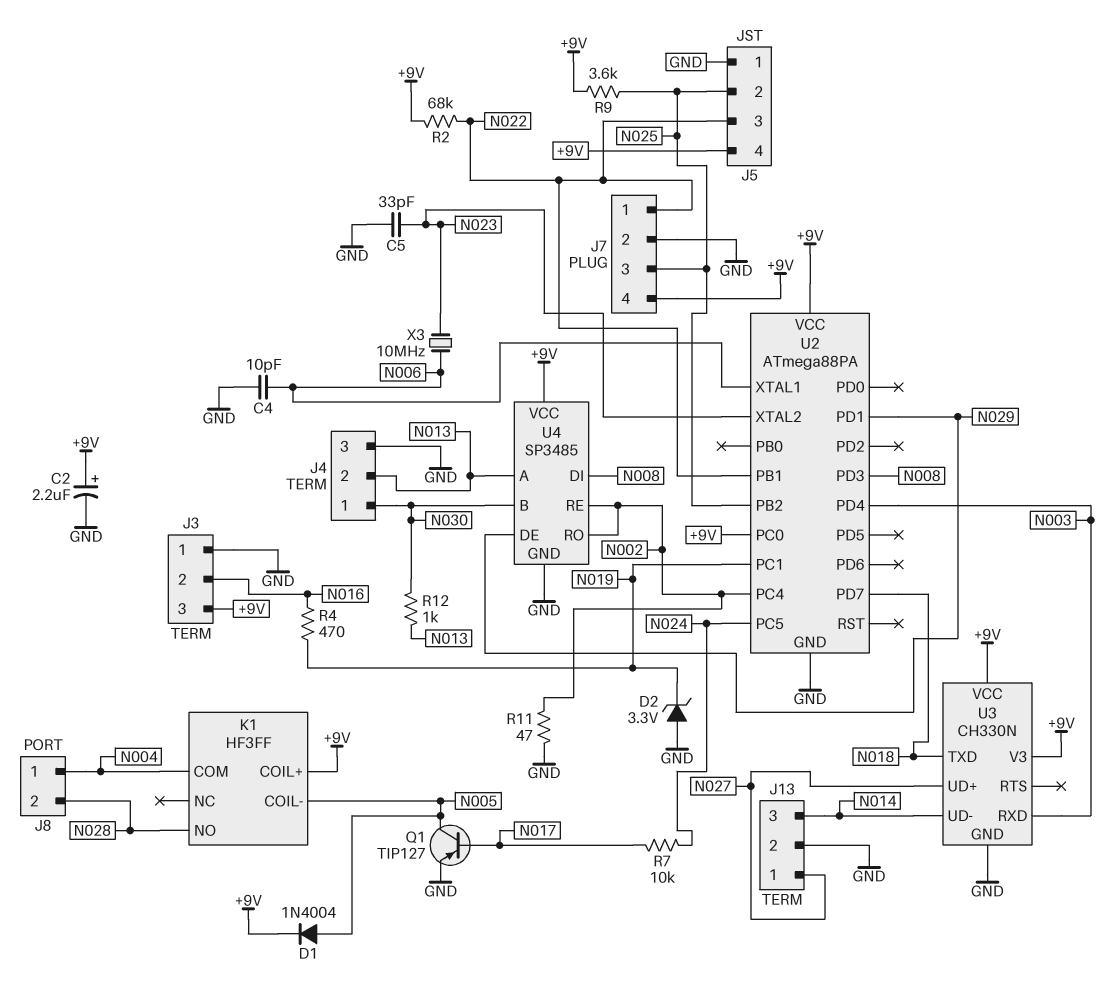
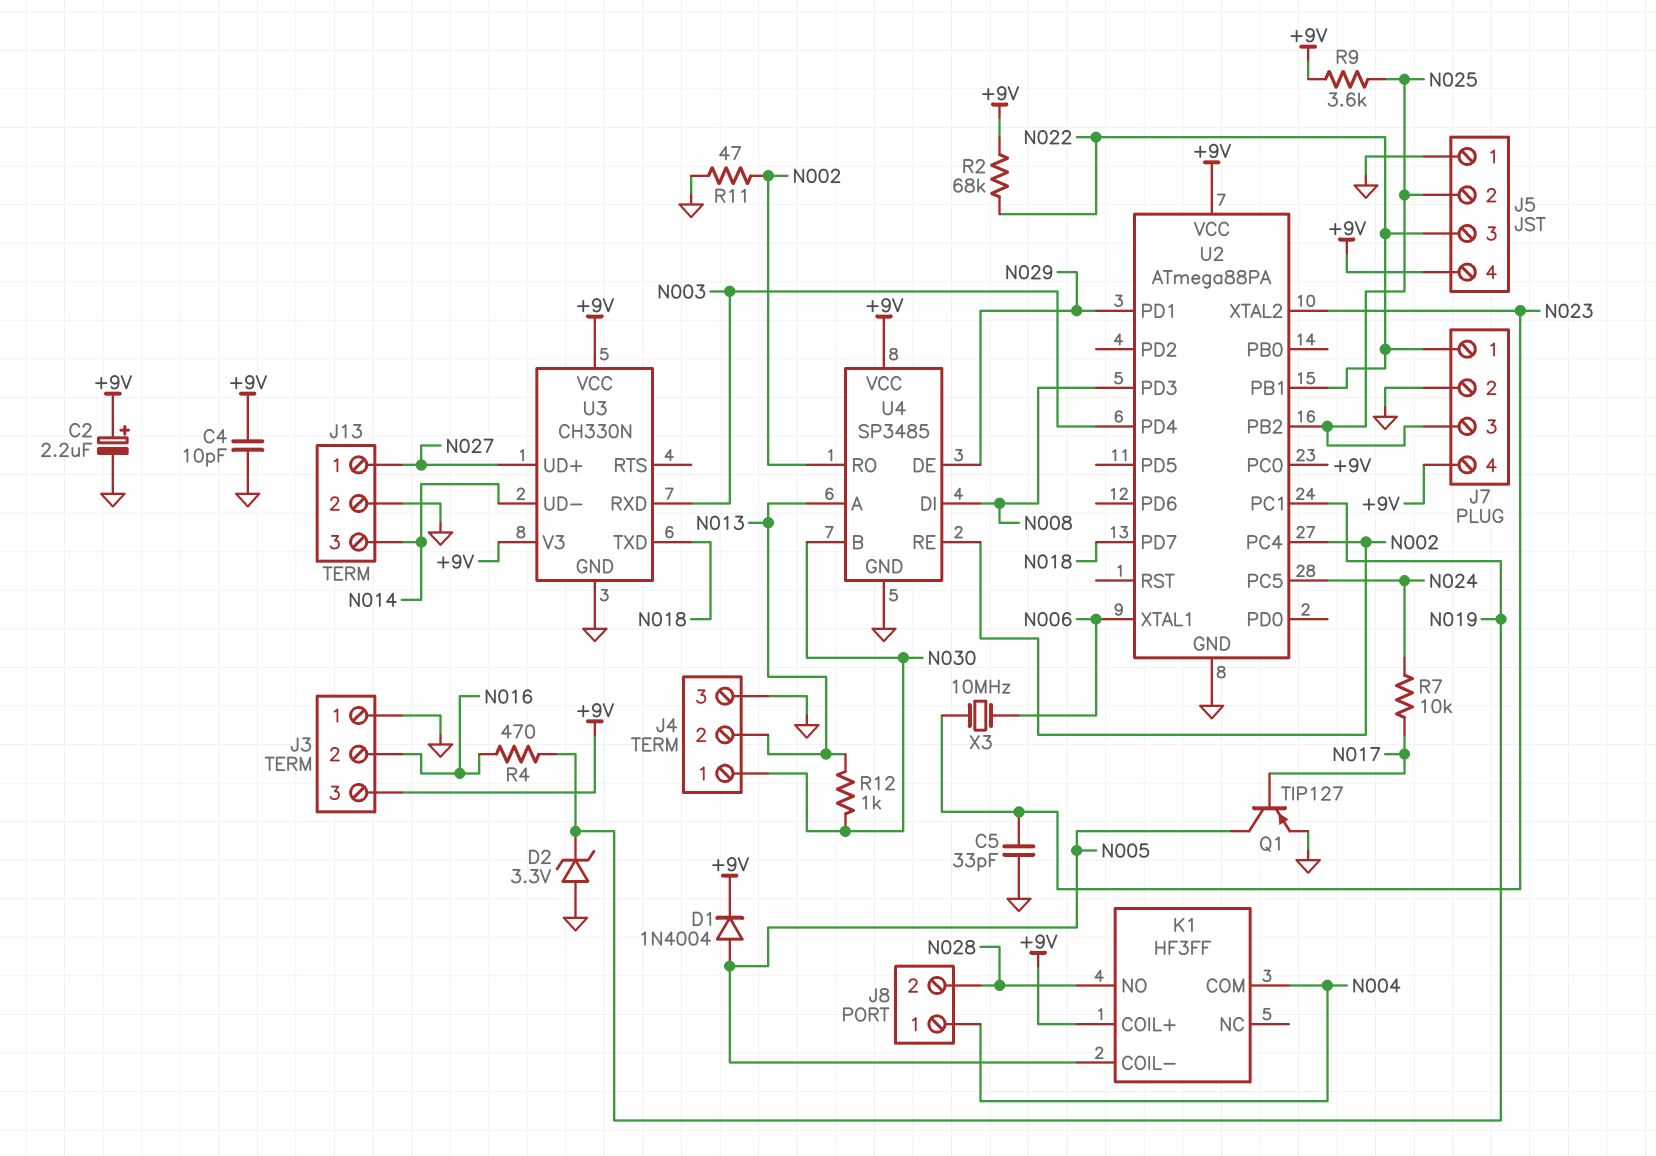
C4: 10pF (GND, N006) -> 10pF (+9V, GND)

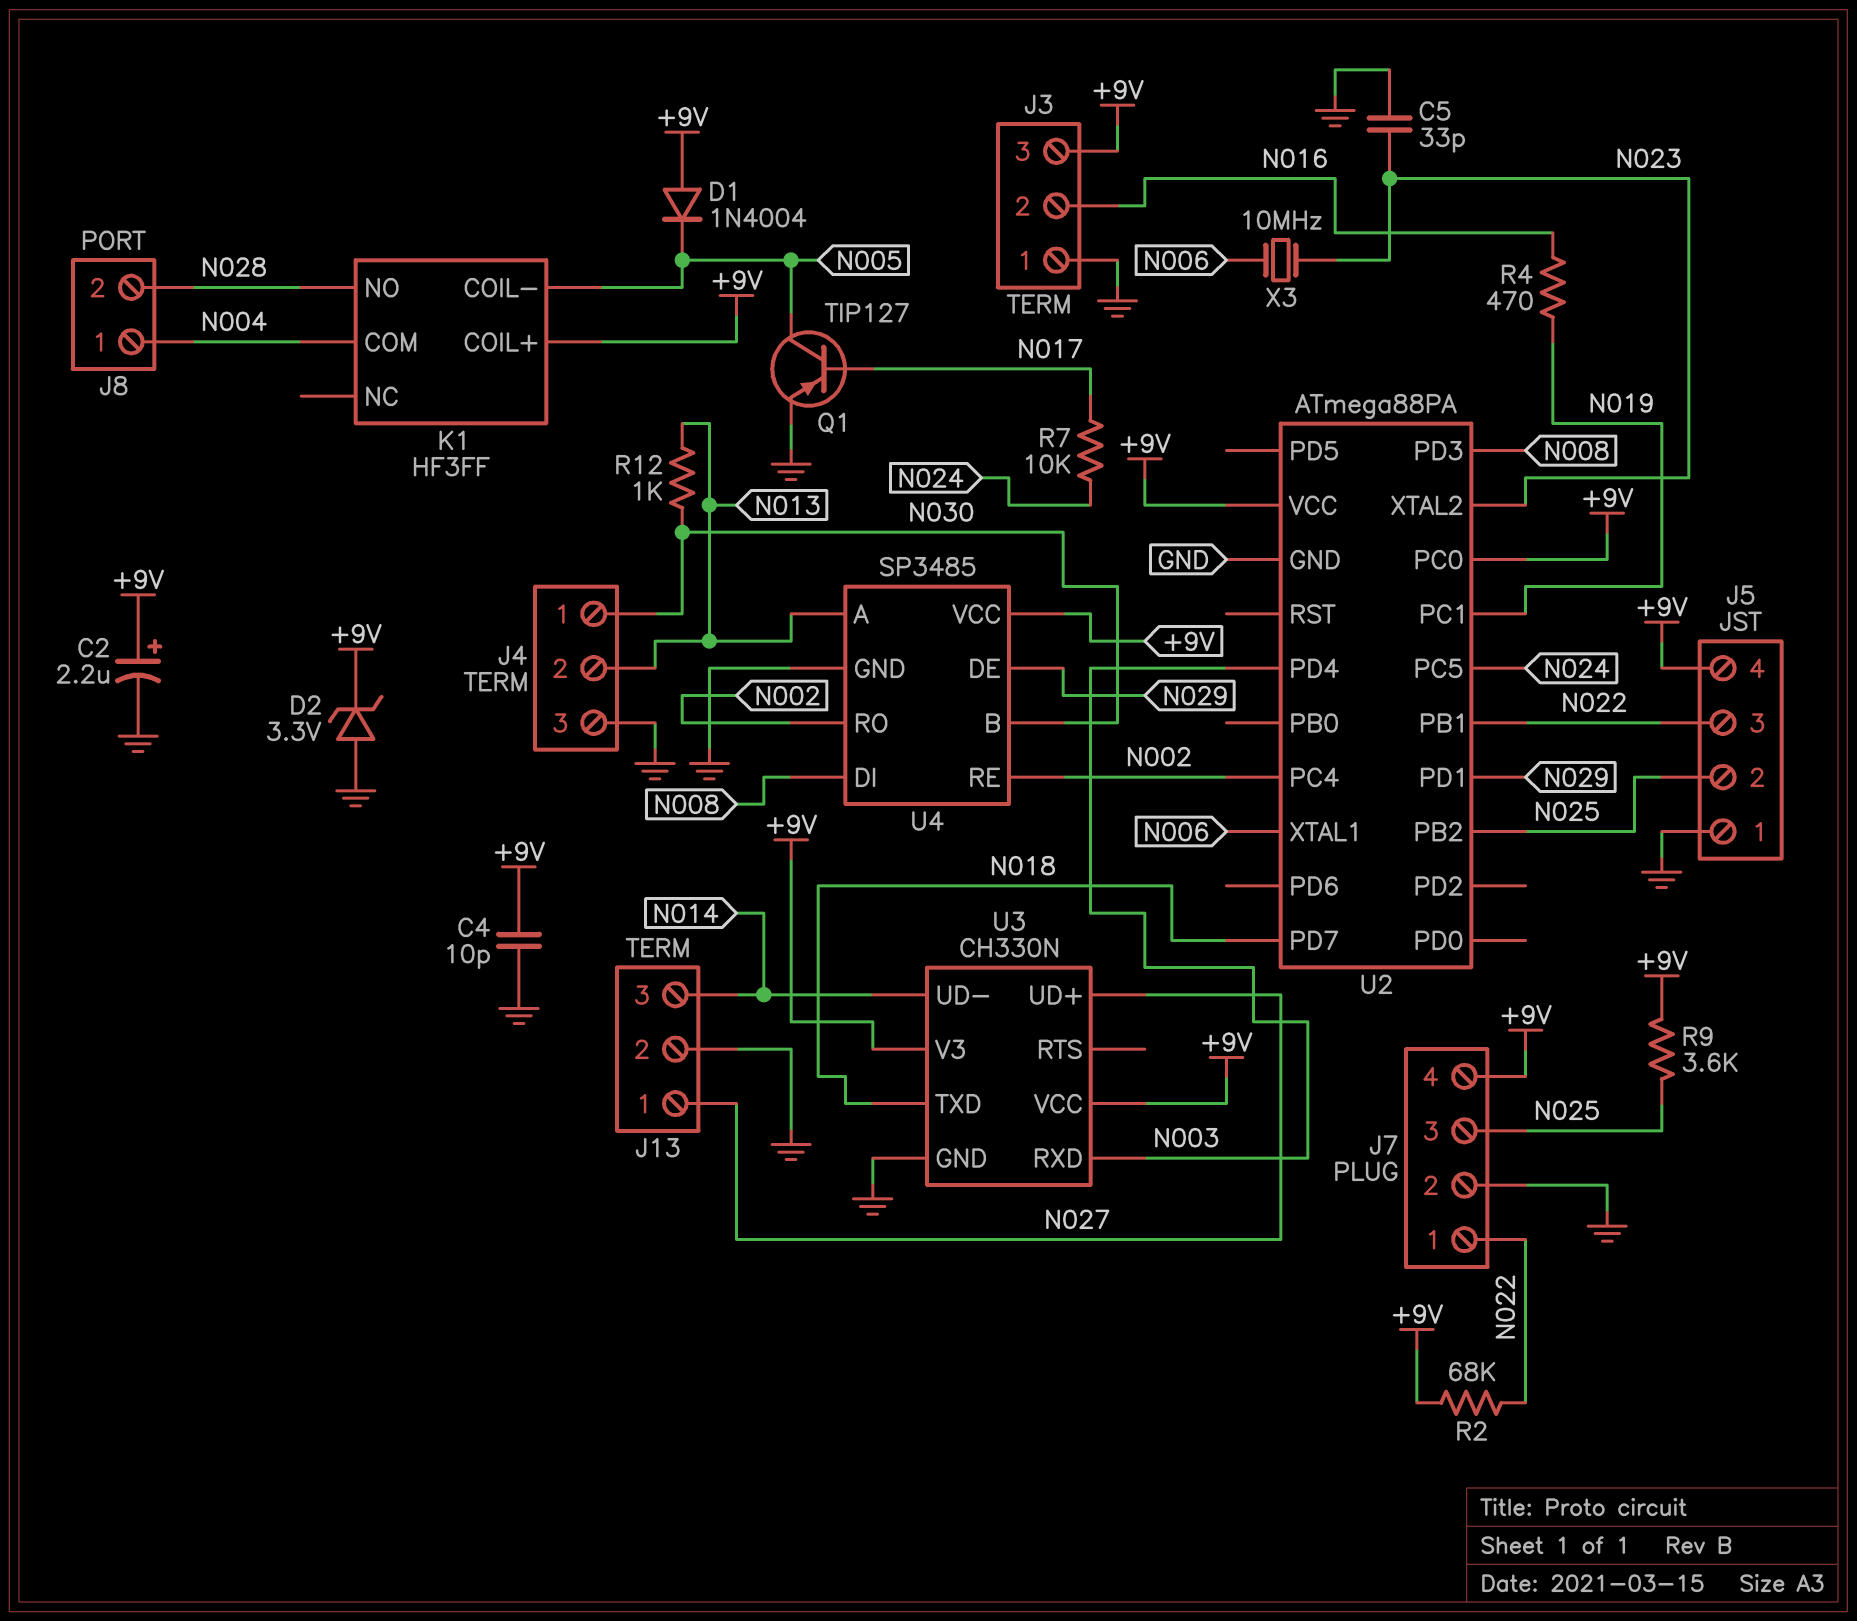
D1: diode 1N4004 (A N005, K +9V) -> diode 1N4004 (A +9V, K N005)
D2: zener 3.3V (A GND, K N019) -> zener 3.3V (A GND, K +9V)
R11: 47 (GND, N002) -> none

